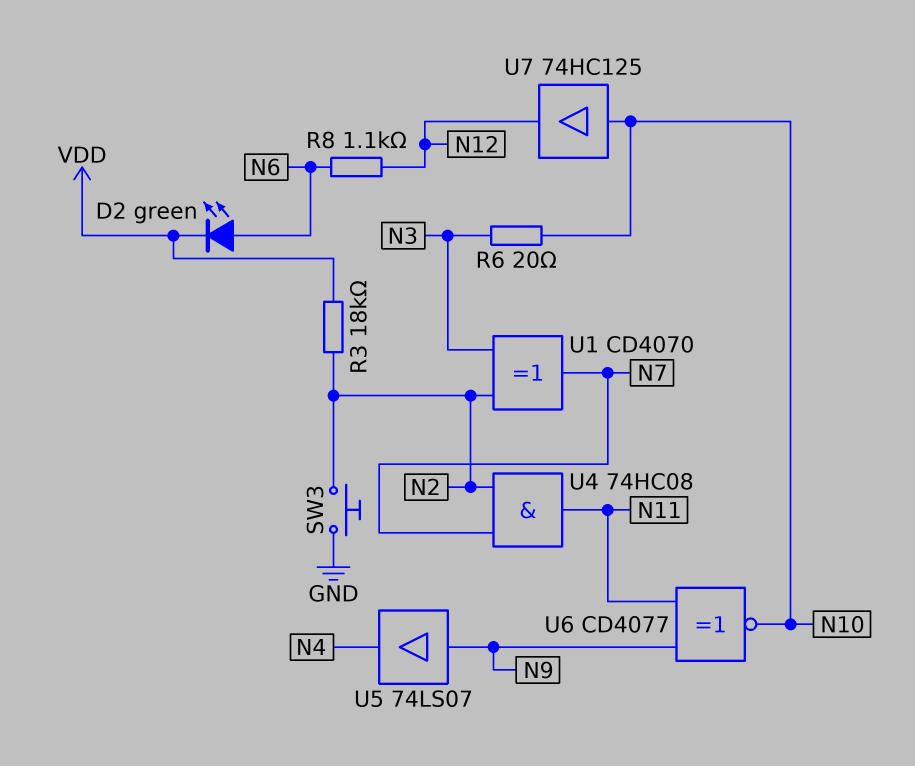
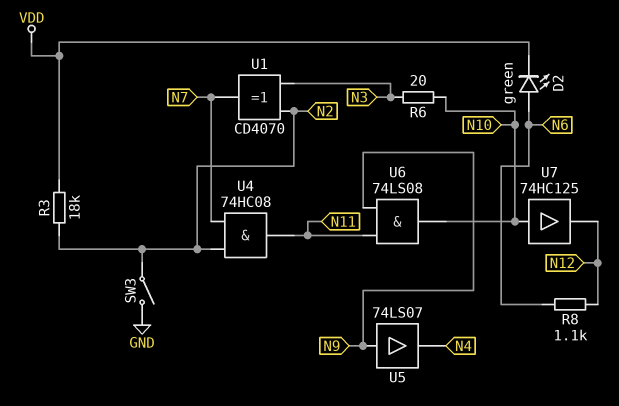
SW3: button (GND, N2) -> switch (GND, N2)
U6: XNOR CD4077 (in N9, in N11, out N10) -> AND 74LS08 (in N9, in N11, out N10)

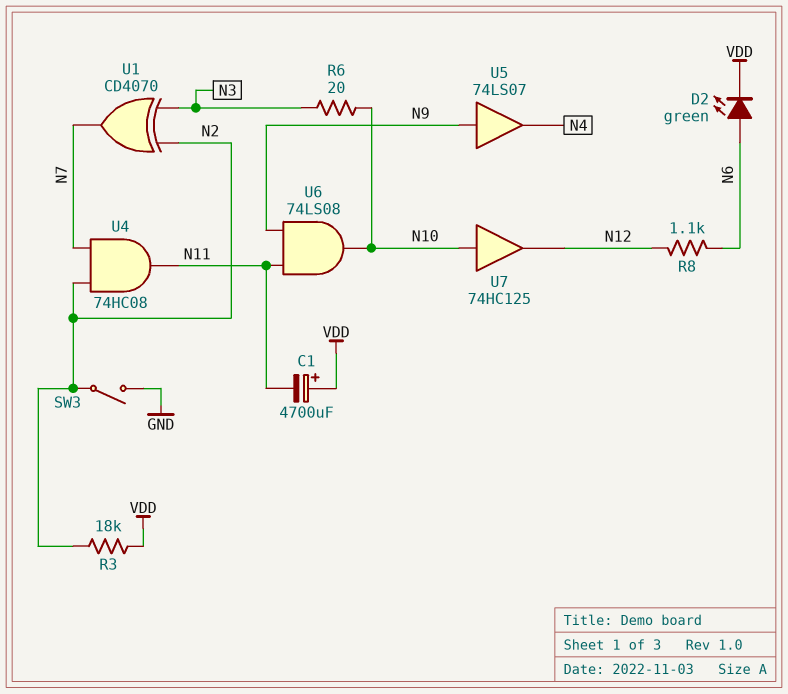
C1: none -> 4700uF (plus VDD, minus N11)

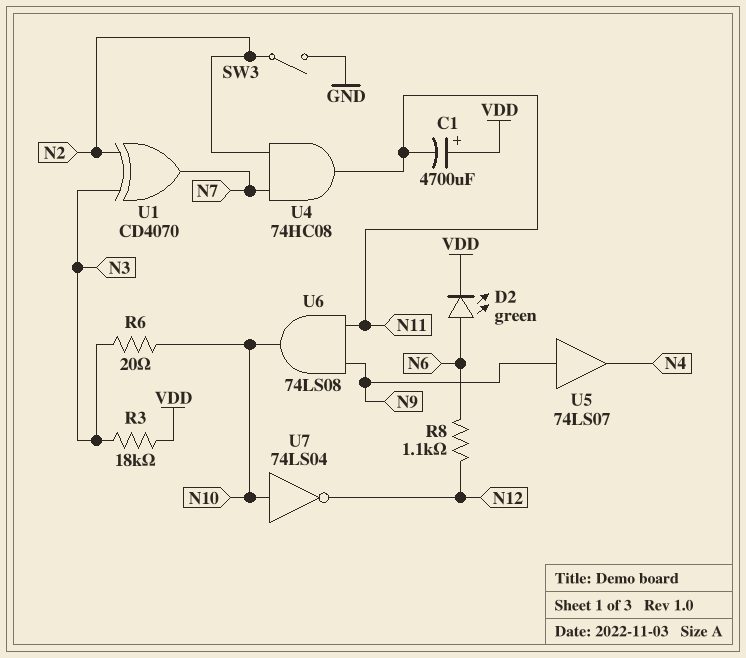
R3: 18k (N2, VDD) -> 18k (N3, VDD)
U7: buffer 74HC125 (in N10, out N12) -> NOT 74LS04 (in N10, out N12)

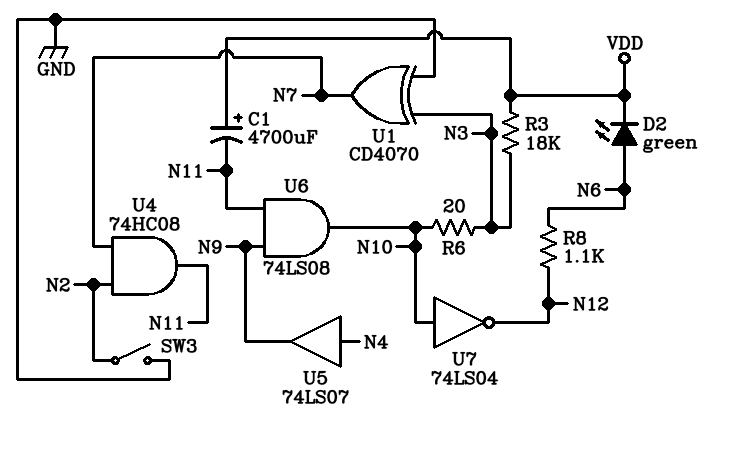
U1: XOR CD4070 (in N2, in N3, out N7) -> XOR CD4070 (in GND, in N3, out N7)
U5: buffer 74LS07 (in N9, out N4) -> buffer 74LS07 (in N4, out N9)

